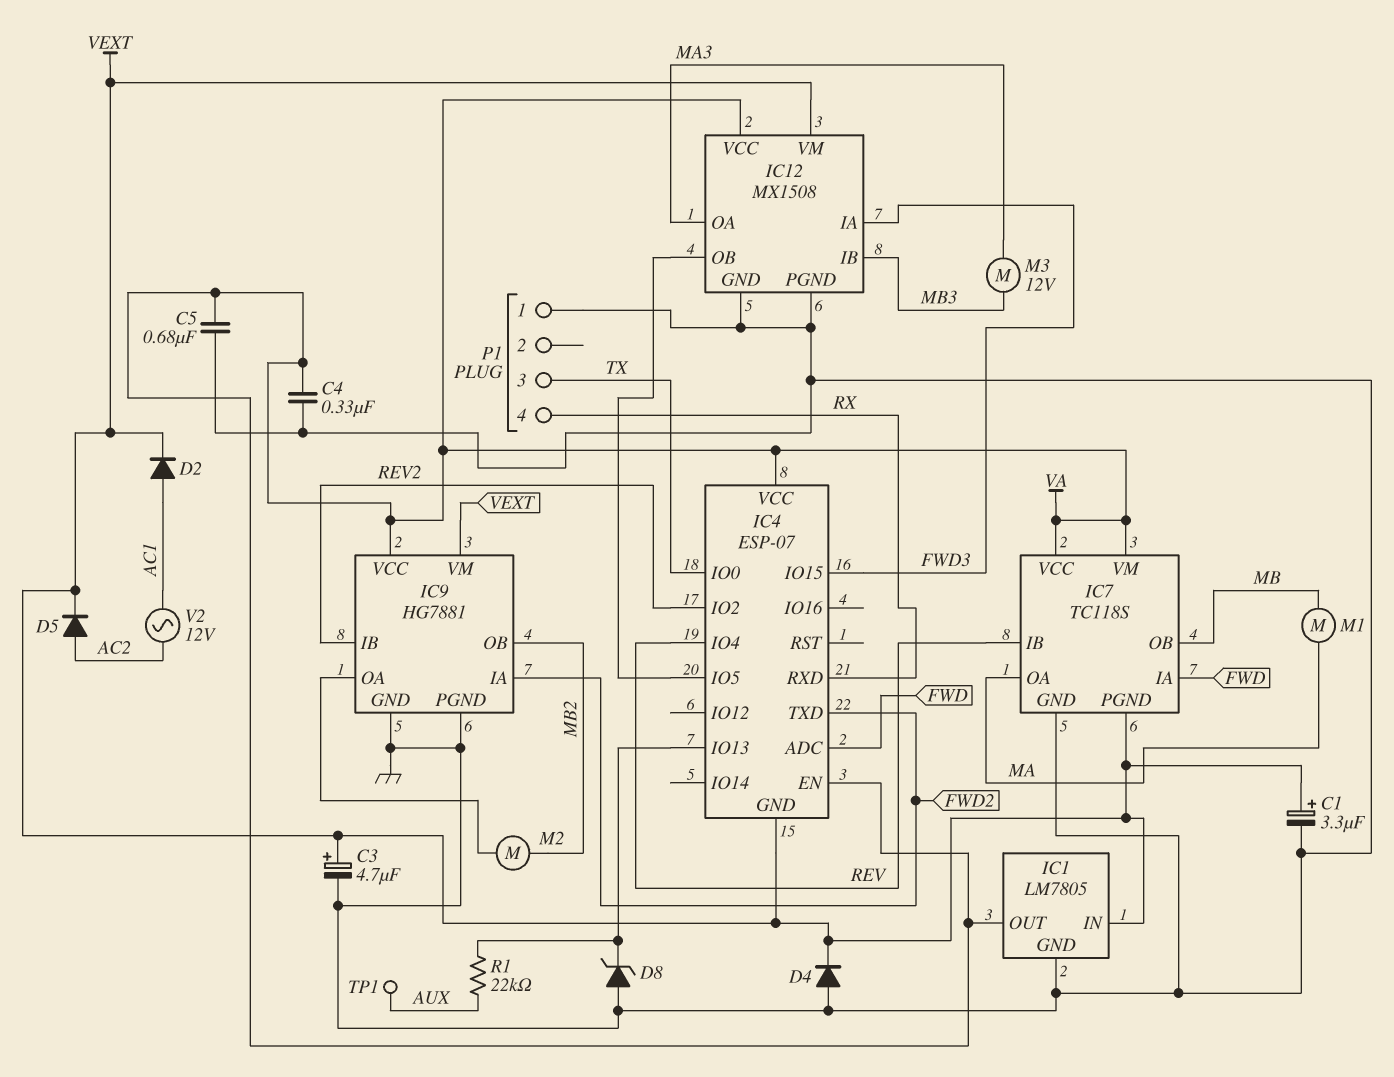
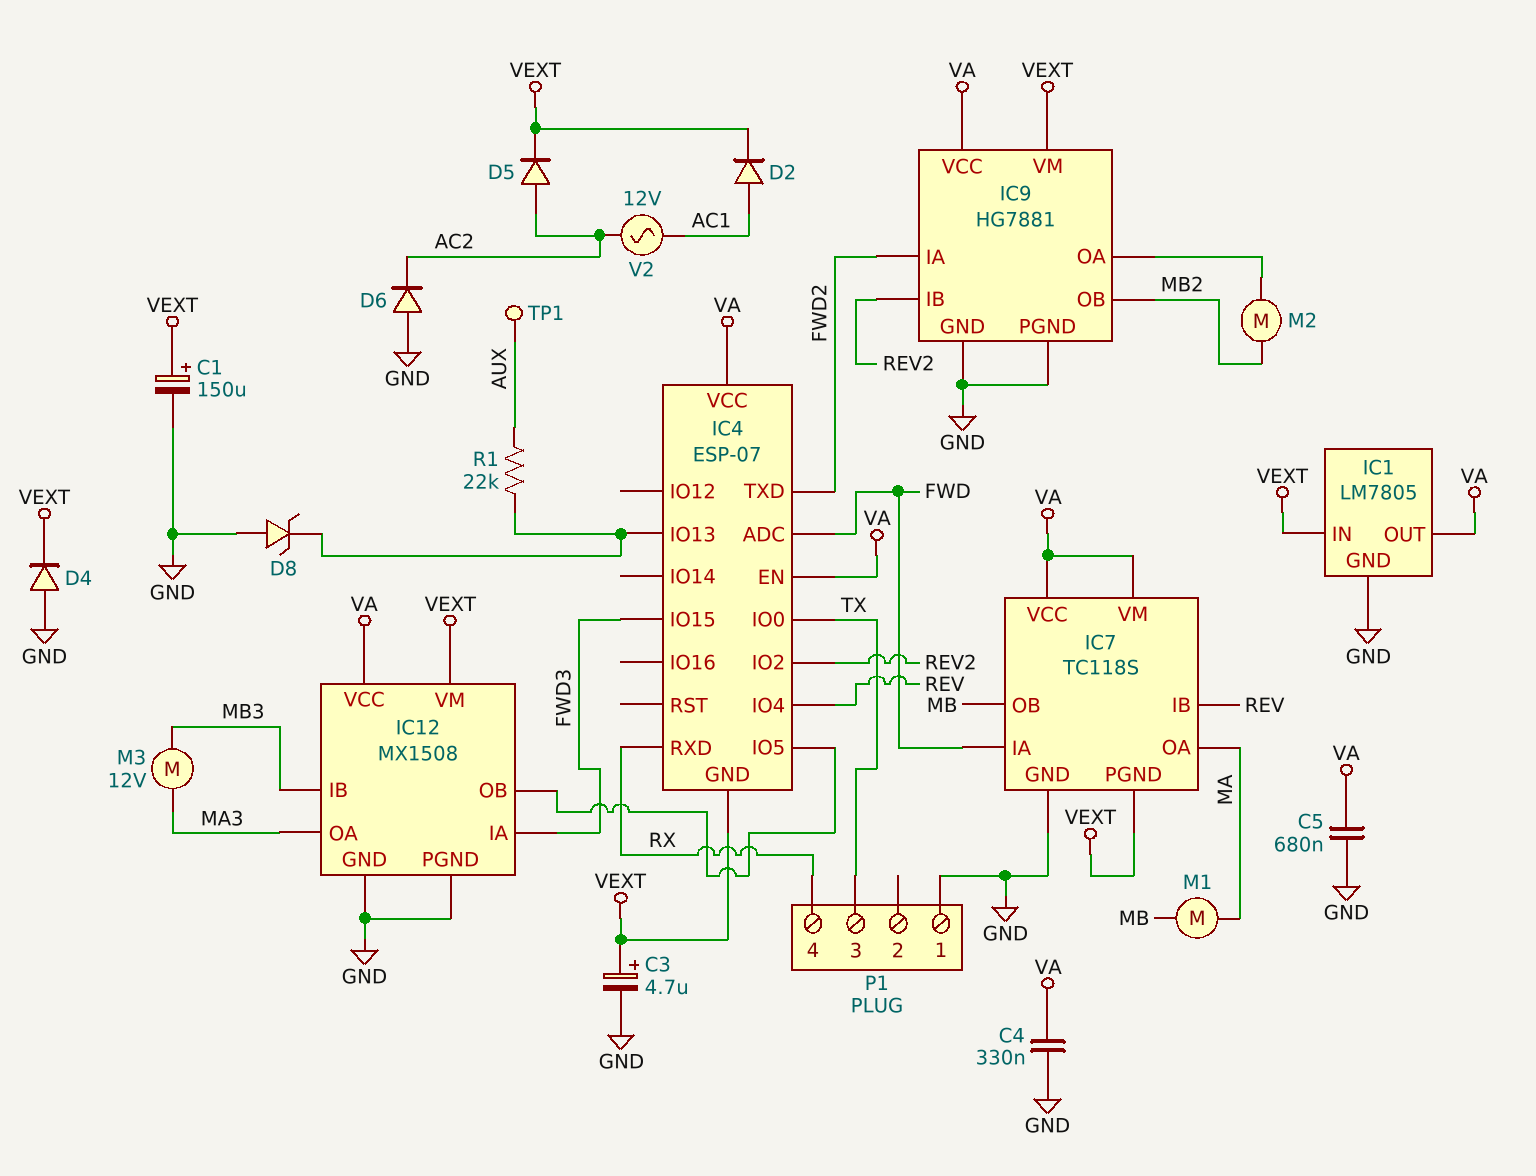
C1: 3.3uF (plus VEXT, minus GND) -> 150uF (plus VEXT, minus GND)
D6: none -> diode (A GND, K AC2)

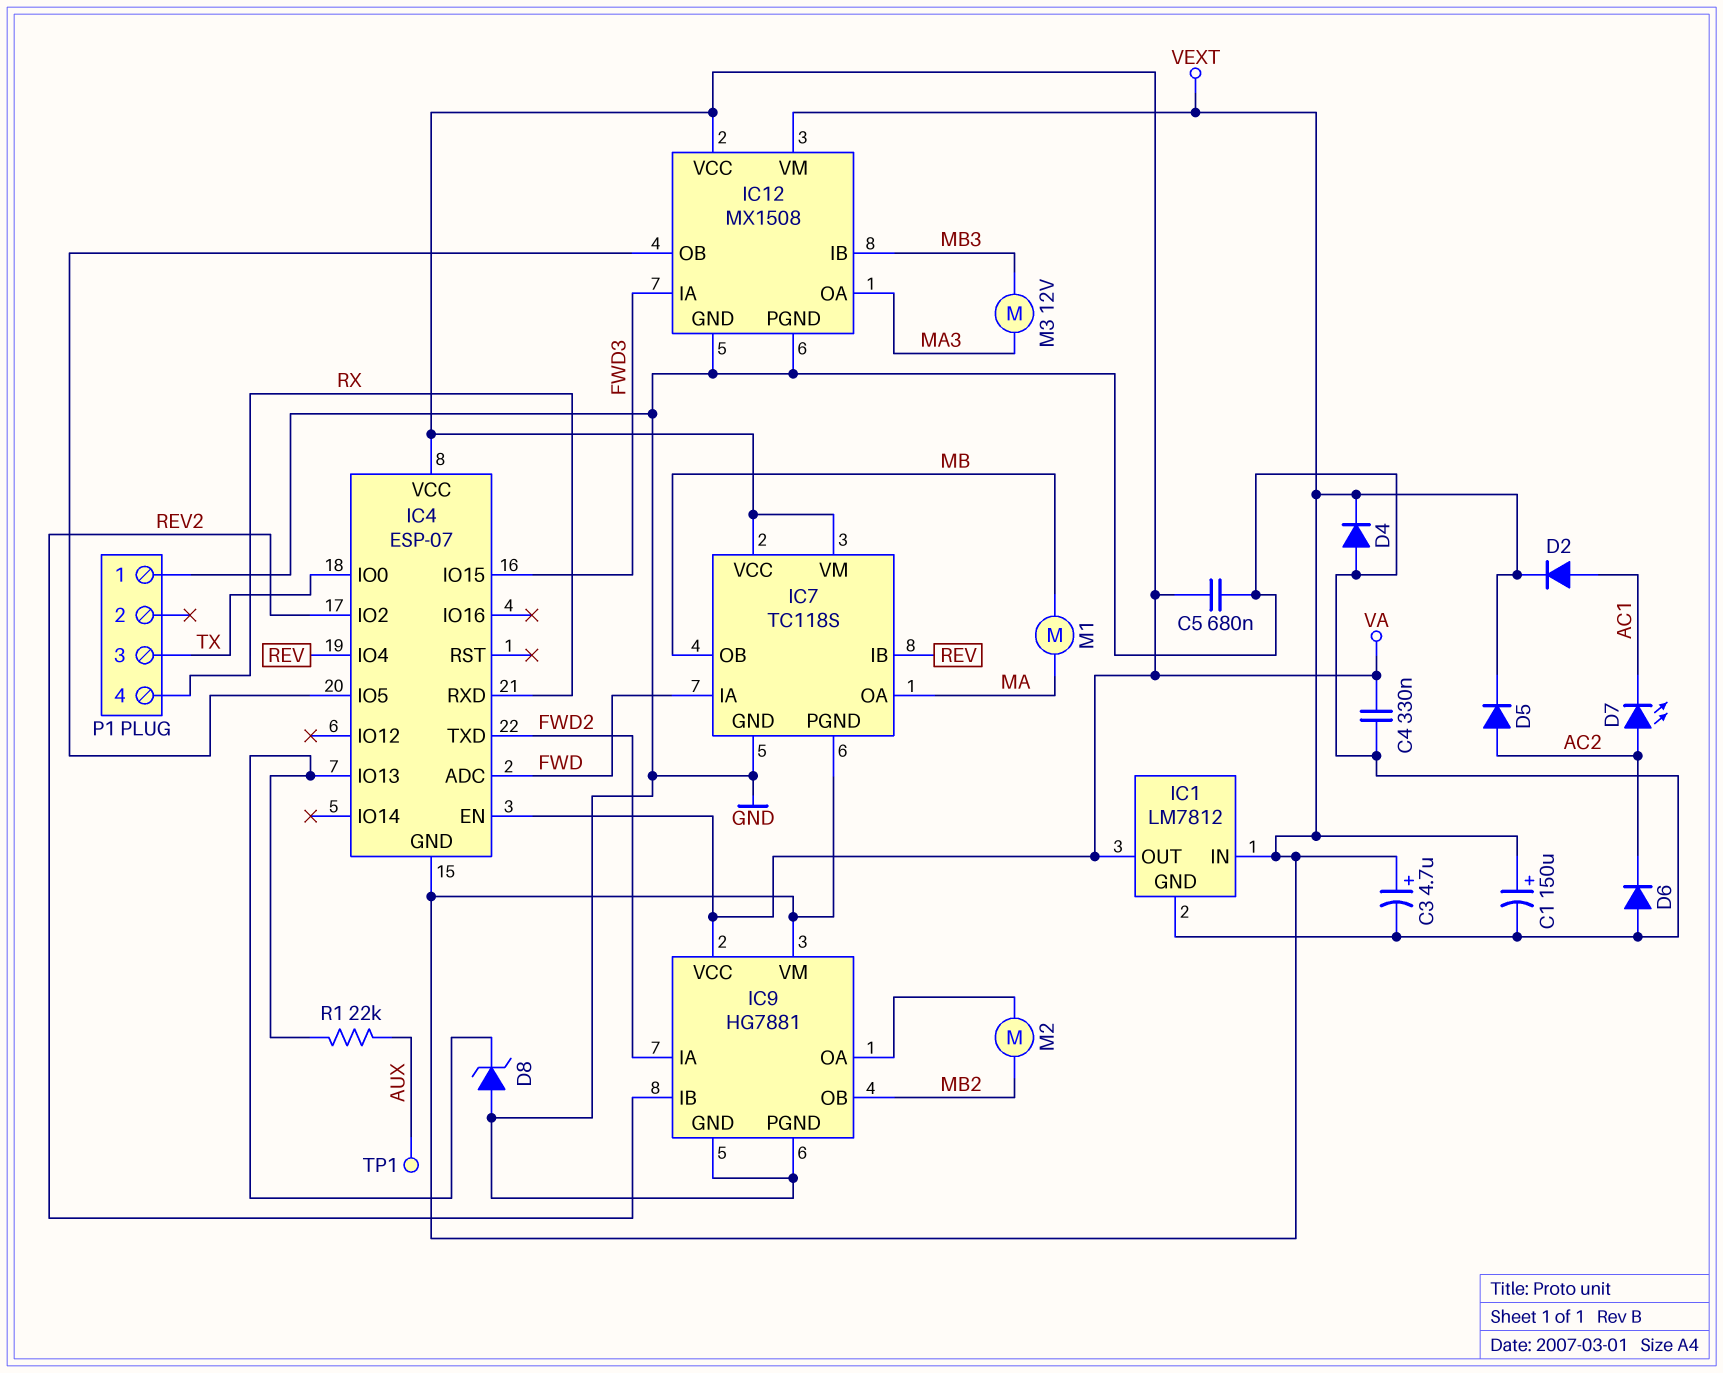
D7: none -> LED (A AC2, K AC1)
IC1: LM7805 -> LM7812
V2: AC 12V (AC1, AC2) -> none

